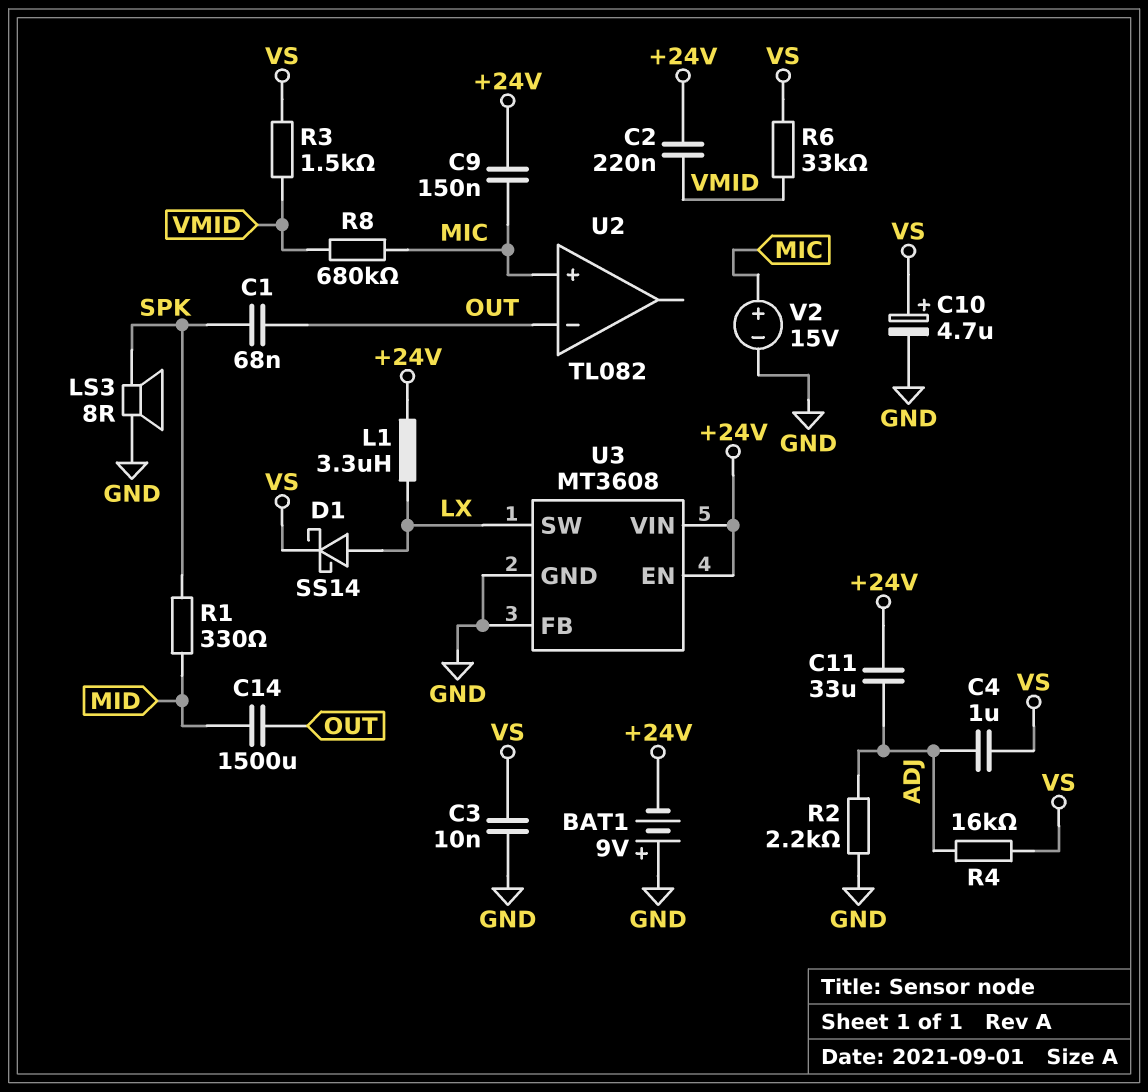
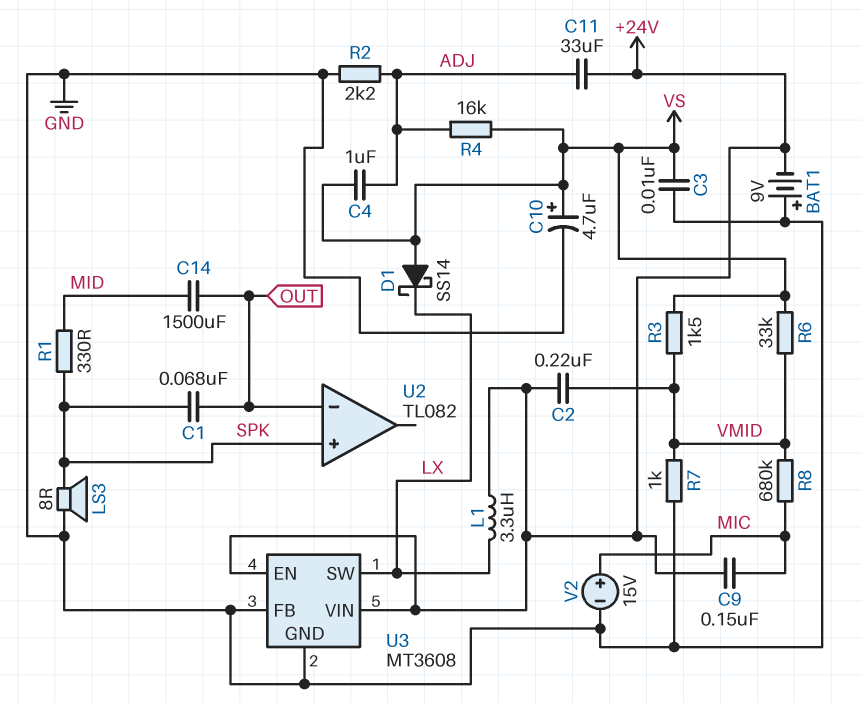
D1: schottky SS14 (A LX, K VS) -> schottky SS14 (A VS, K LX)
R7: none -> 1k (GND, VMID)
U2 pin in+: MIC -> SPK

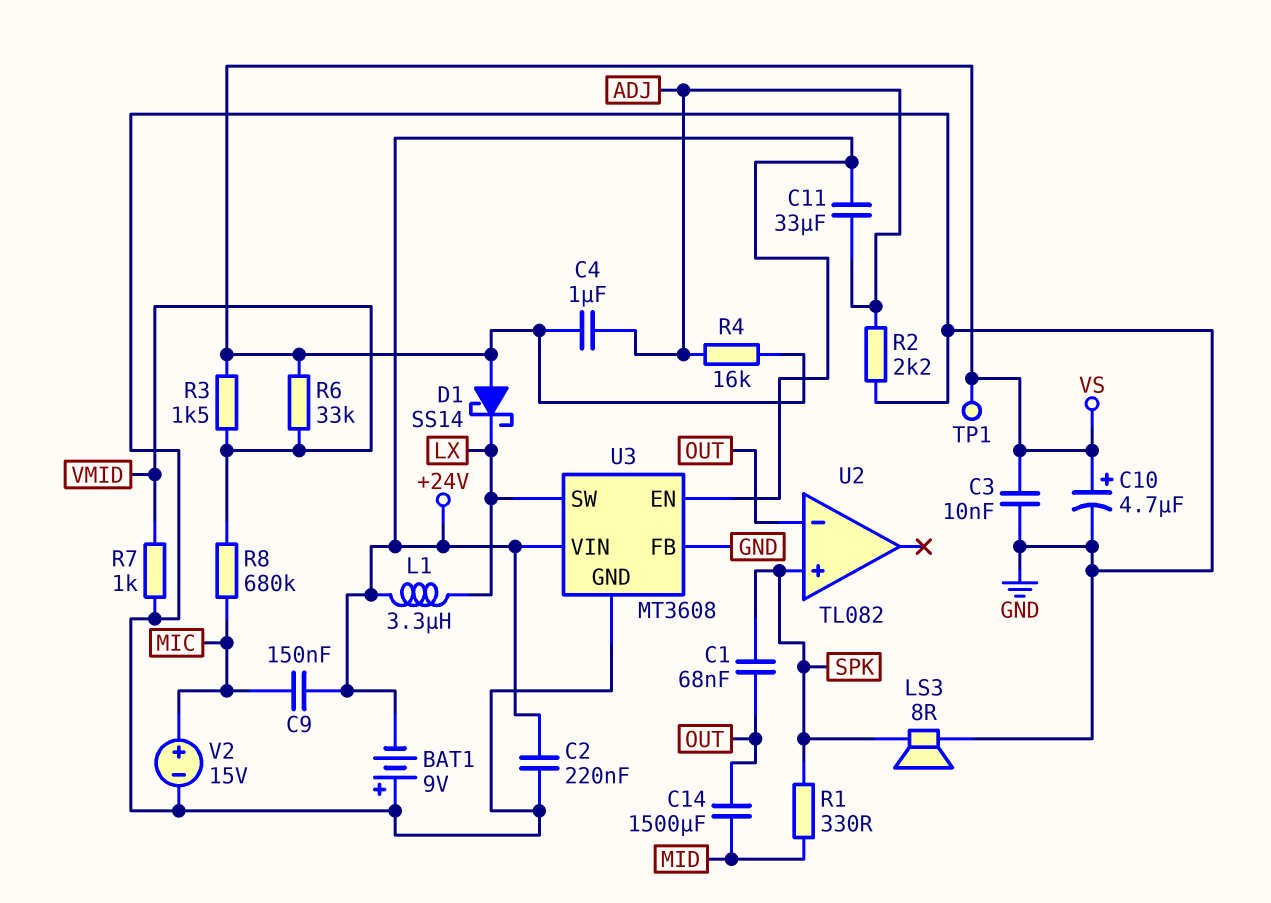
C2: 220nF (+24V, VMID) -> 220nF (+24V, GND)
TP1: none -> test point (VS)

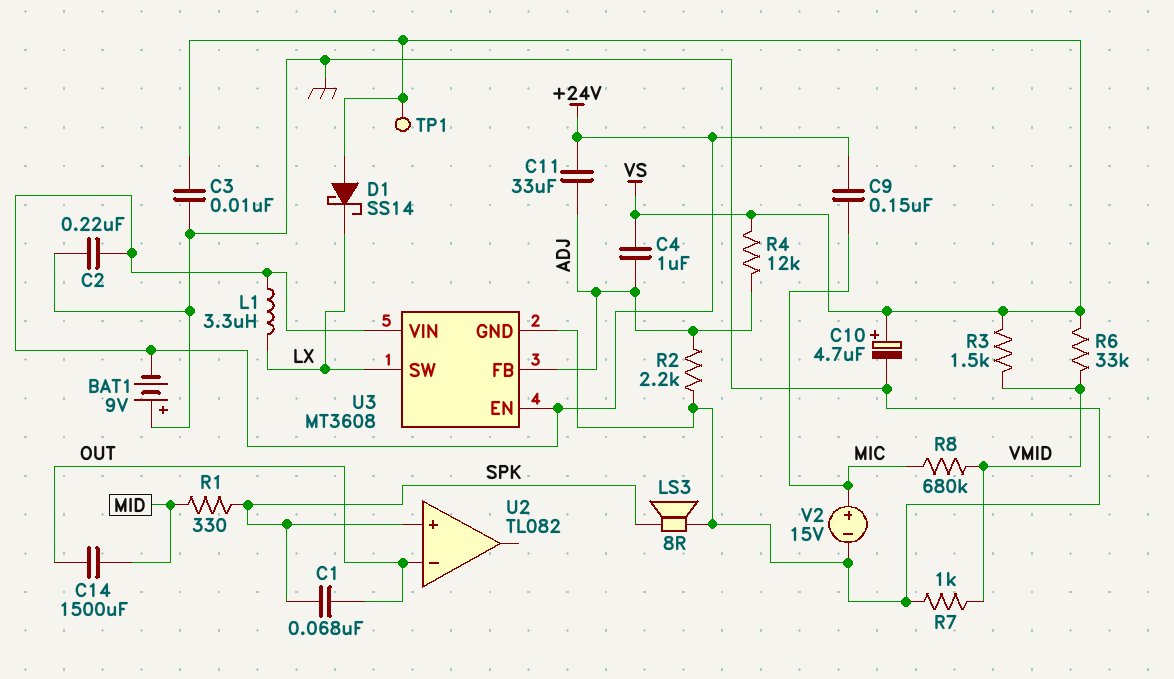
R4: 16k (ADJ, VS) -> 12k (ADJ, VS)
U3 pin FB: GND -> ADJ

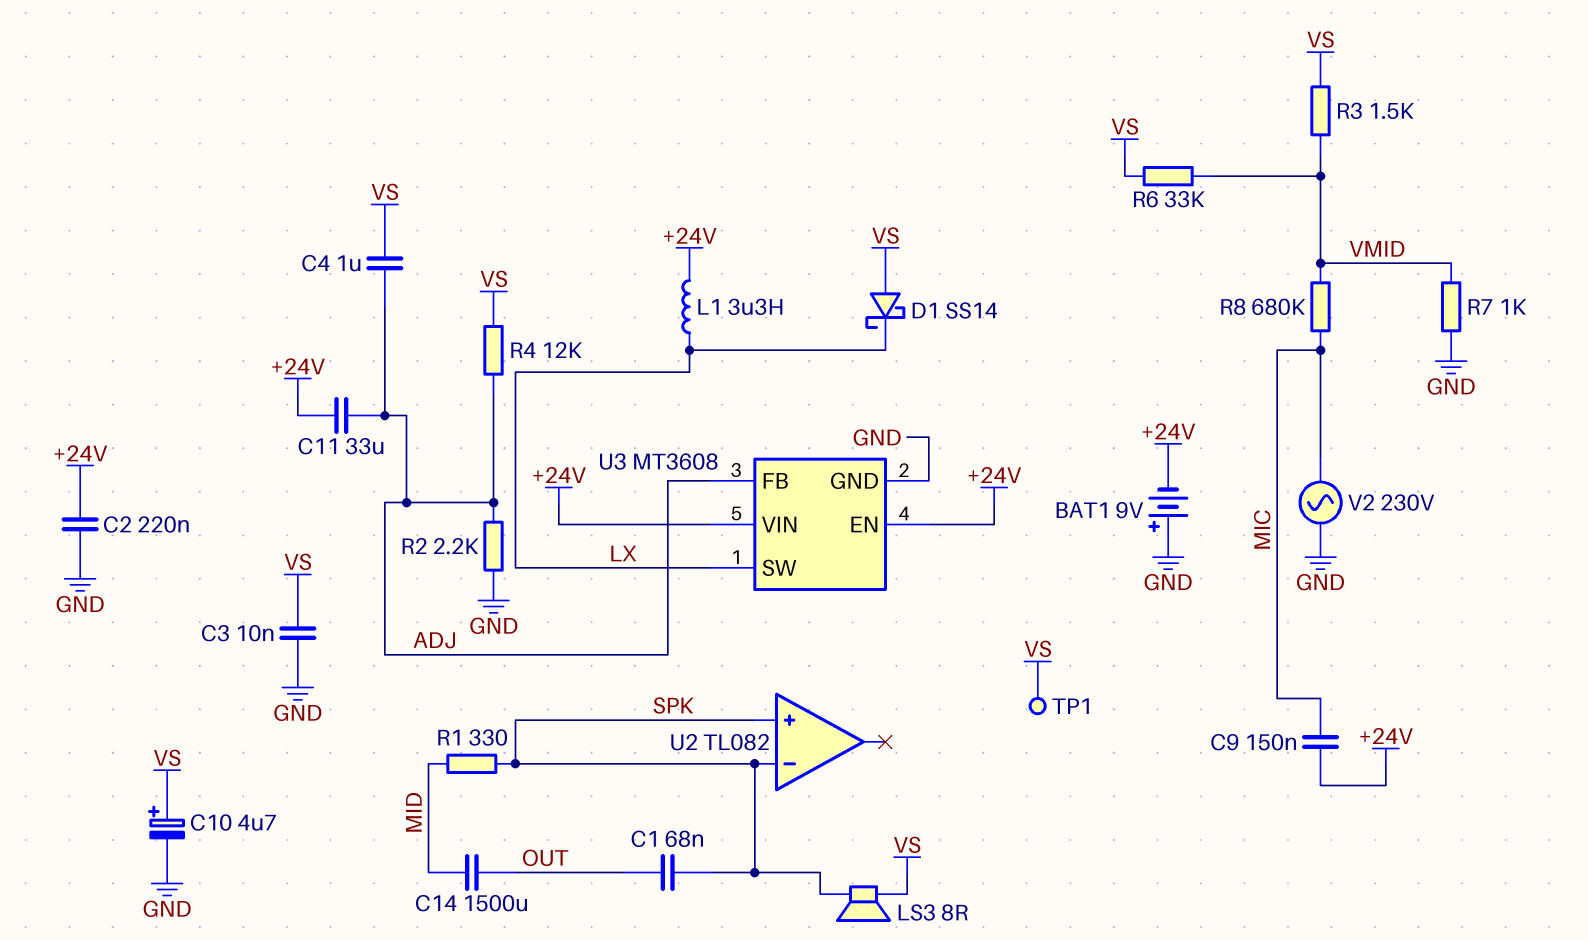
LS3: speaker 8R (GND, SPK) -> speaker 8R (SPK, VS)
U2 pin in-: OUT -> SPK
V2: 15V (plus MIC, minus GND) -> AC 230V (GND, MIC)

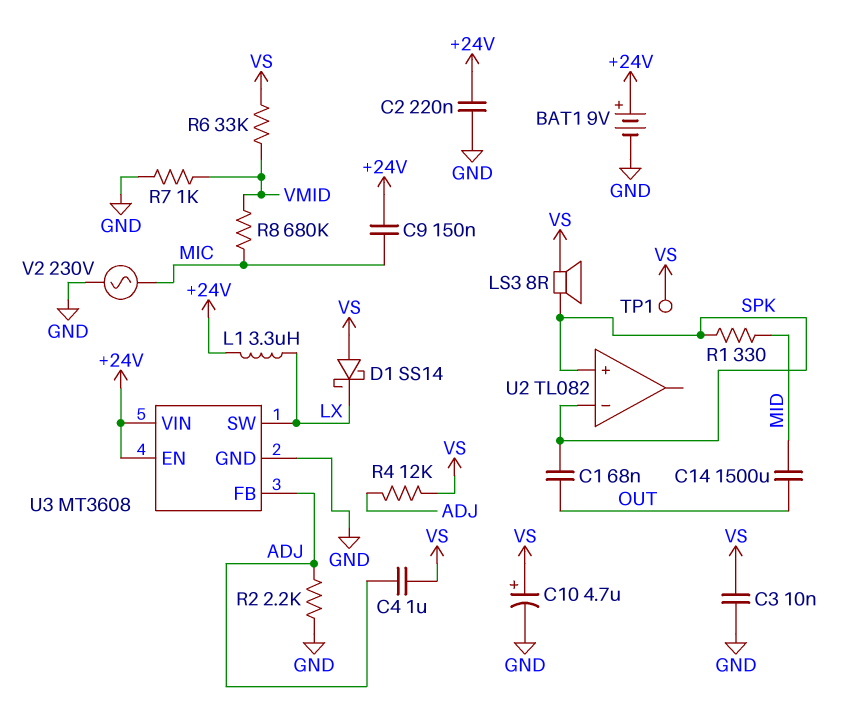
BAT1: 9V (plus GND, minus +24V) -> 9V (plus +24V, minus GND)
C11: 33uF (+24V, ADJ) -> none
R3: 1.5k (VMID, VS) -> none

